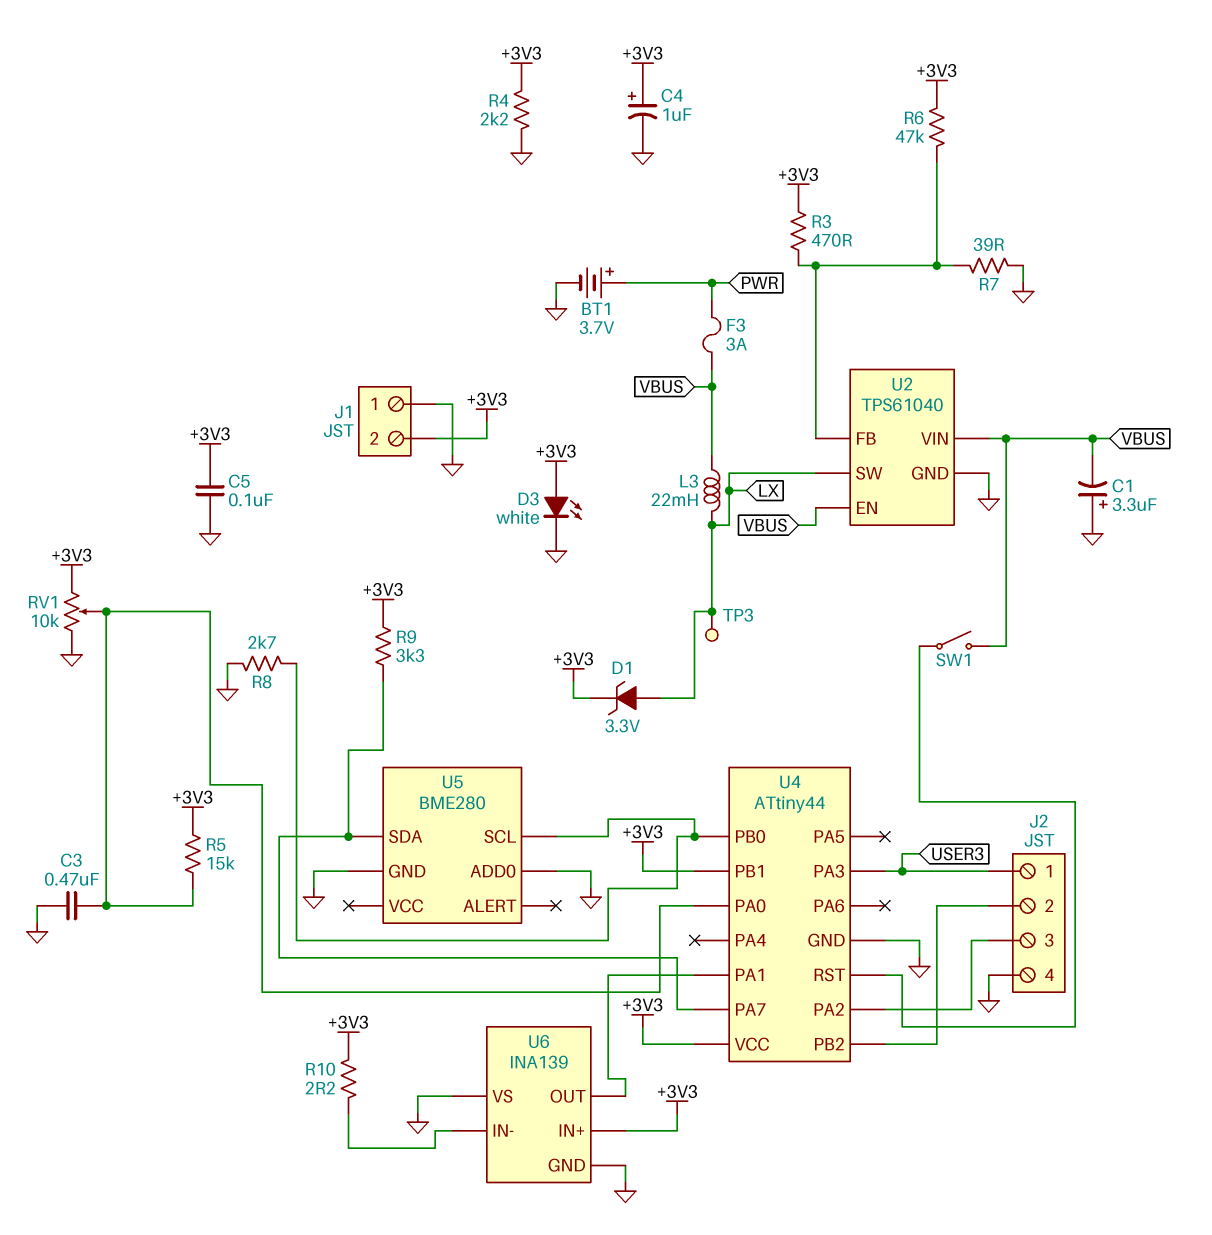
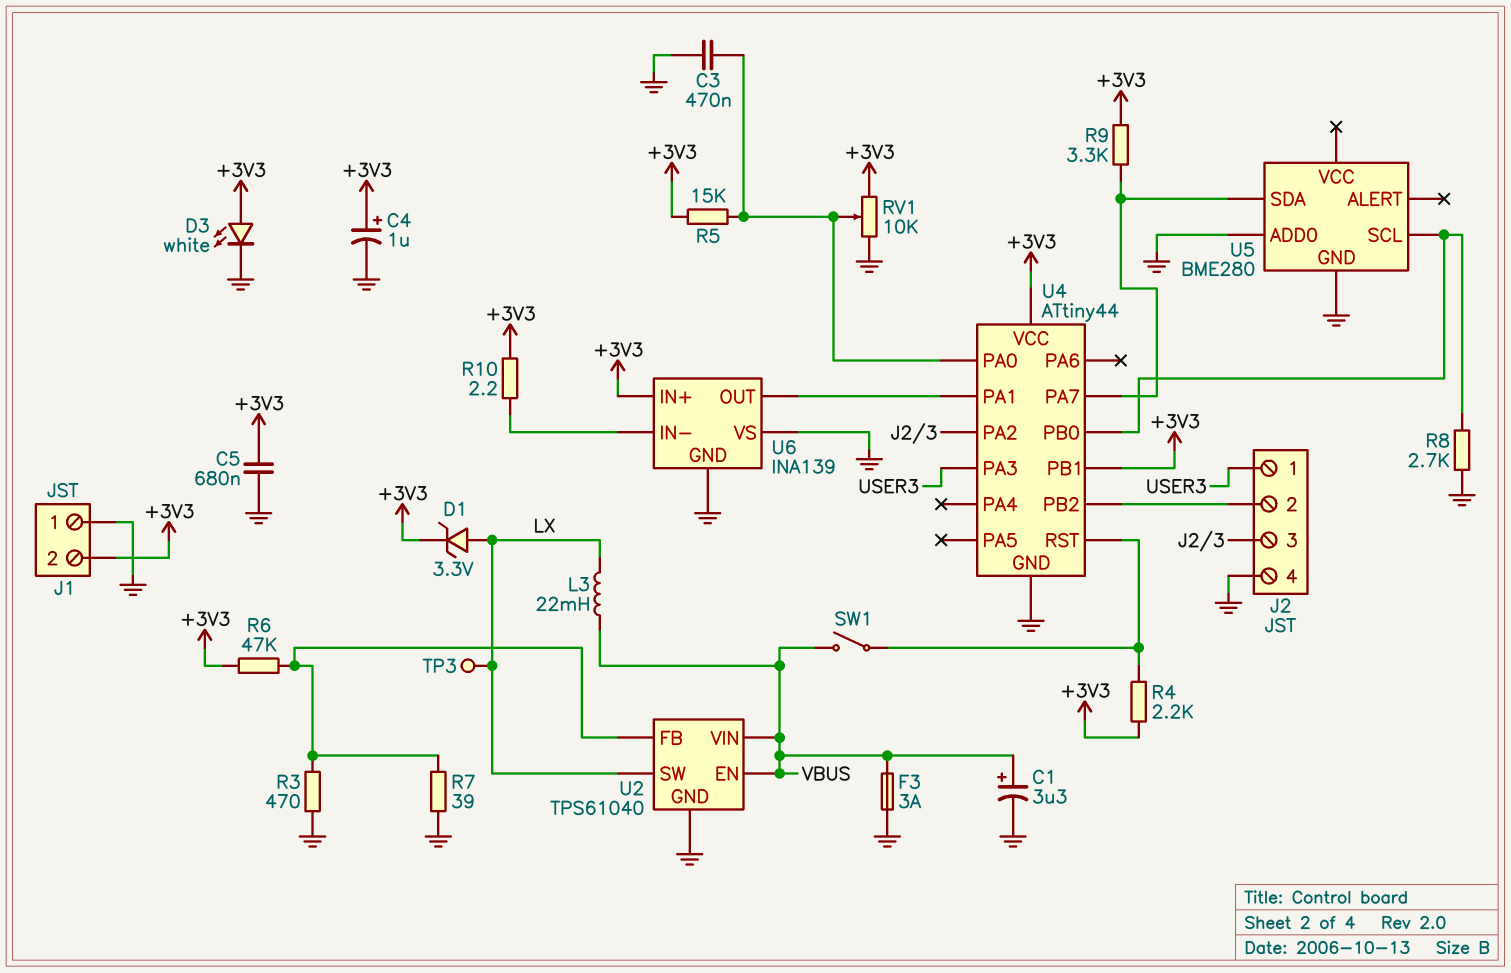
BT1: 3.7V (plus PWR, minus GND) -> none
C1: 3.3uF (plus GND, minus VBUS) -> 3.3uF (plus VBUS, minus GND)
C5: 100nF (+3V3, GND) -> 680nF (+3V3, GND)
F3: 3A (PWR, VBUS) -> 3A (GND, VBUS)
R3: 470 (+3V3, U2/FB) -> 470 (GND, U2/FB)
R4: 2.2k (+3V3, GND) -> 2.2k (+3V3, U4/RST)

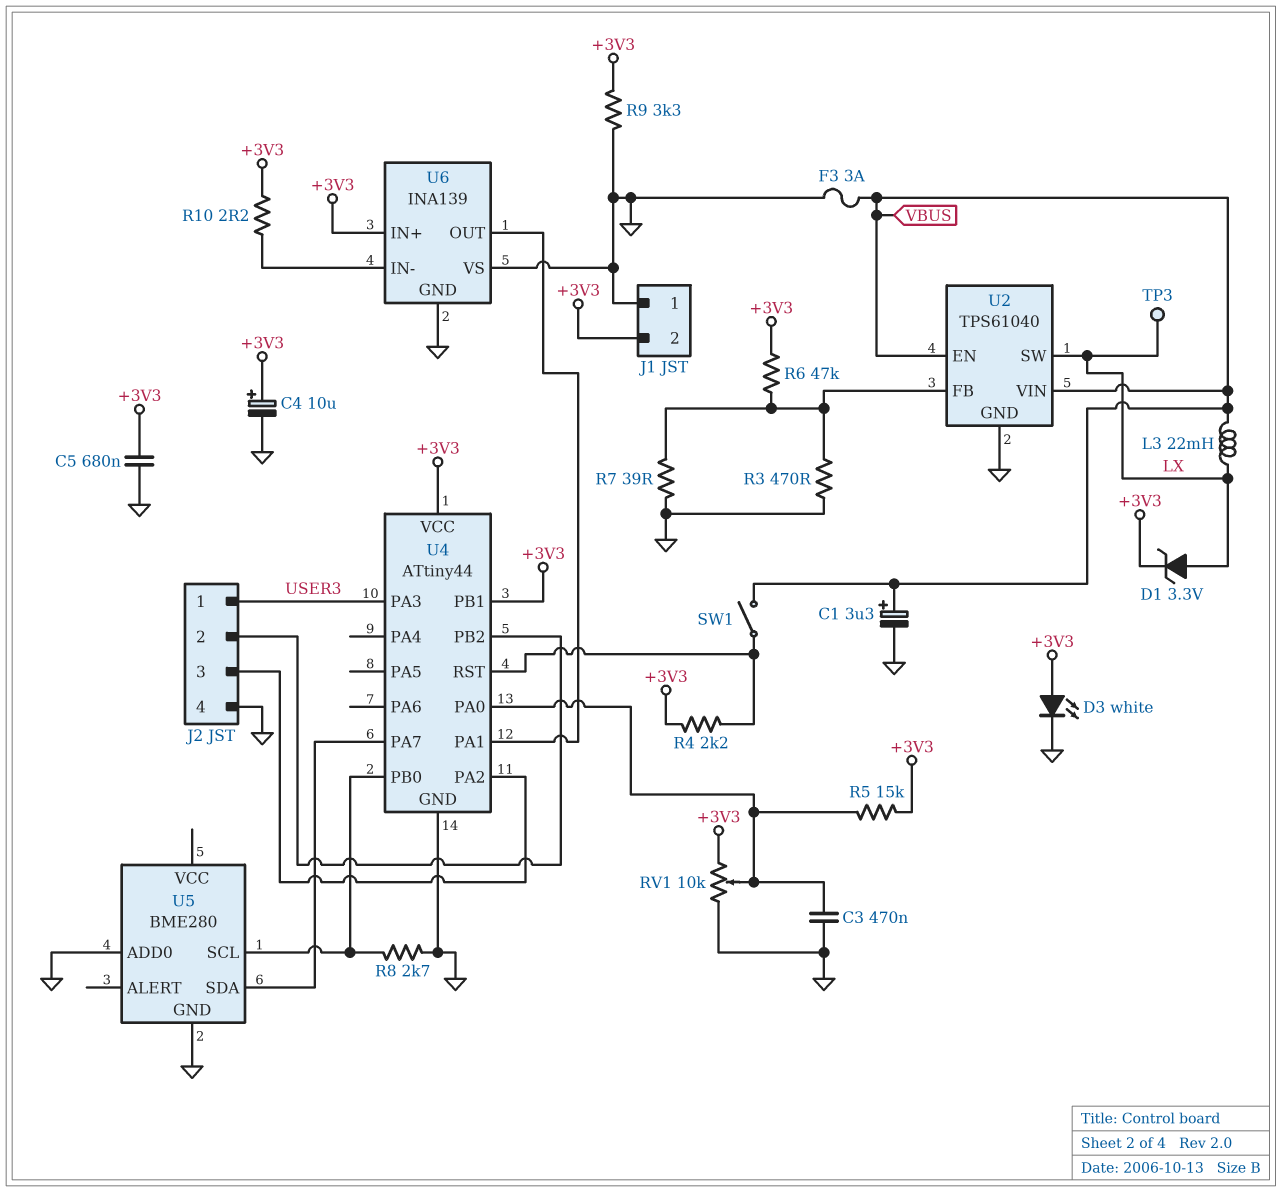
C4: 1uF (plus +3V3, minus GND) -> 10uF (plus +3V3, minus GND)
R9: 3.3k (+3V3, U4/PA7) -> 3.3k (+3V3, GND)

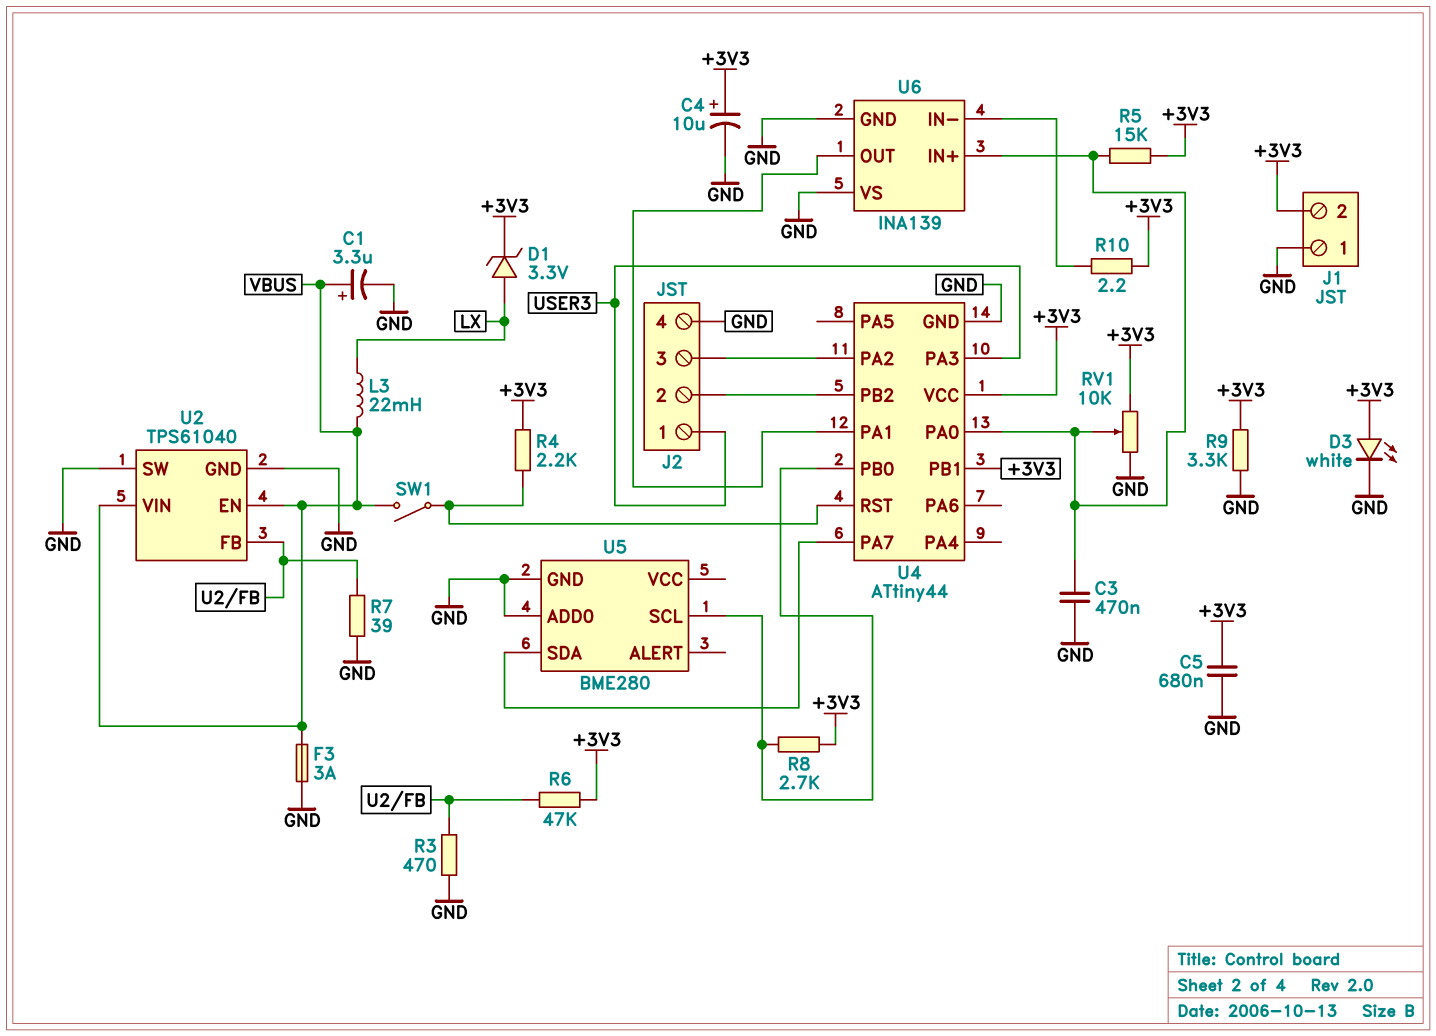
R8: 2.7k (GND, U4/PB0) -> 2.7k (+3V3, U4/PB0)
TP3: test point (LX) -> none
U2 pin SW: LX -> GND
U6 pin IN+: +3V3 -> U4/PA0

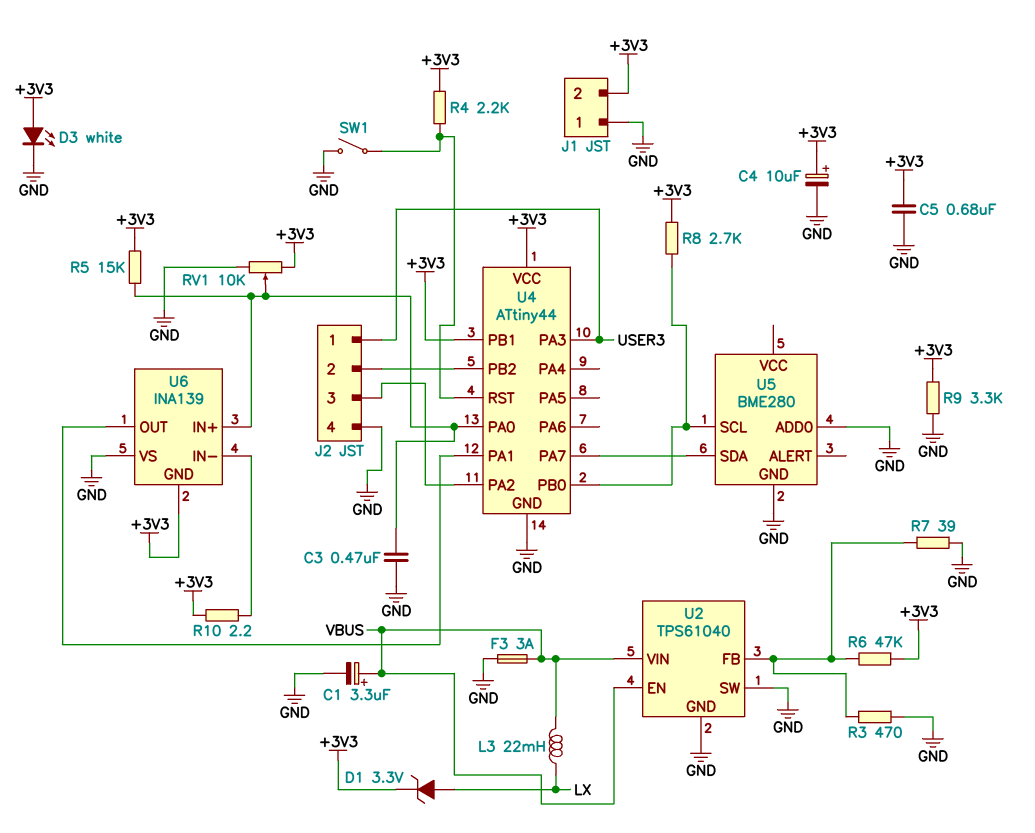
SW1: switch (U4/RST, VBUS) -> switch (GND, U4/RST)
U6 pin GND: GND -> +3V3

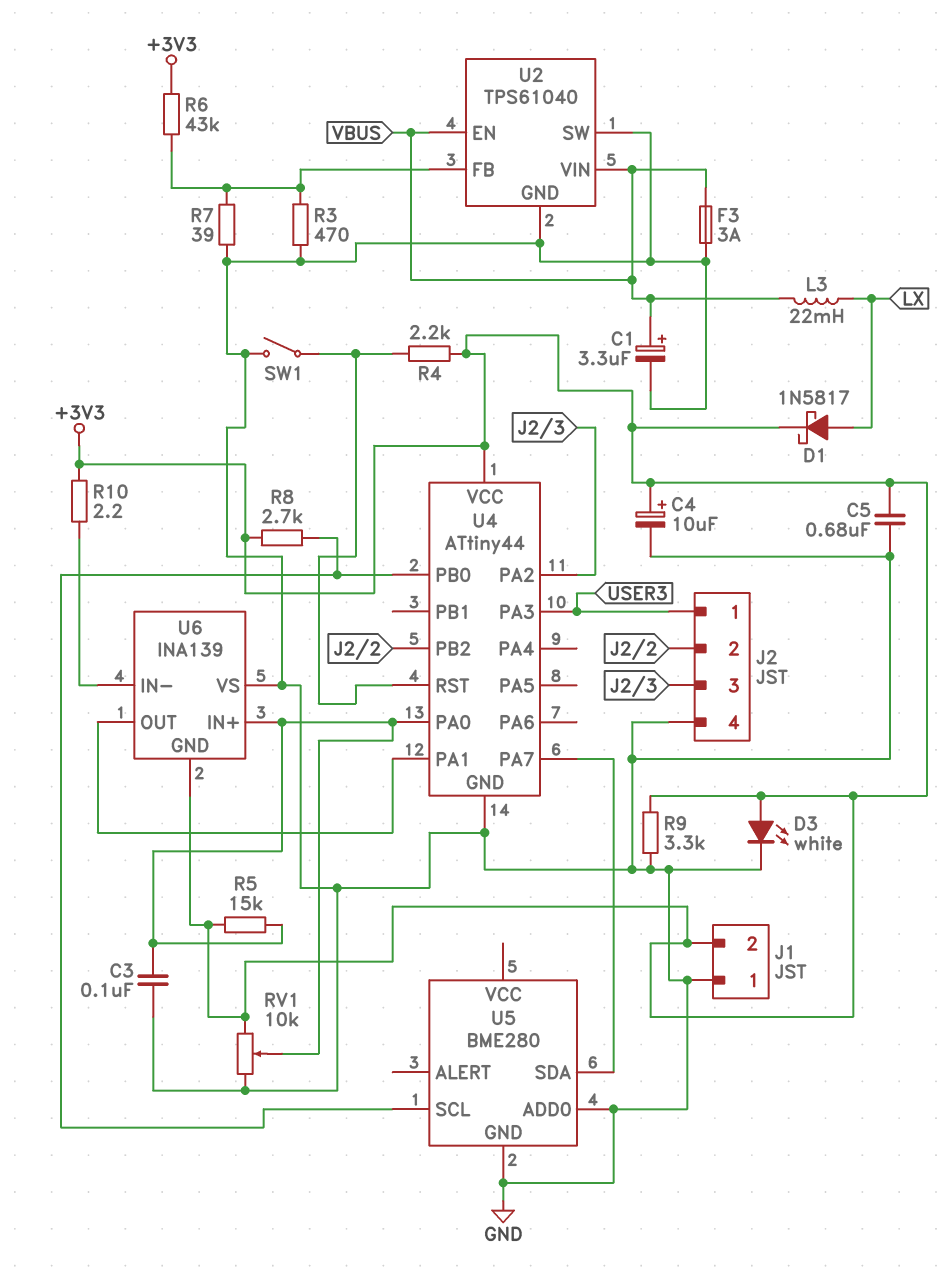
C3: 470nF (GND, U4/PA0) -> 100nF (GND, U4/PA0)
D1: zener 3.3V (A LX, K +3V3) -> schottky 1N5817 (A LX, K +3V3)
R6: 47k (+3V3, U2/FB) -> 43k (+3V3, U2/FB)
U4 pin PB1: +3V3 -> none

